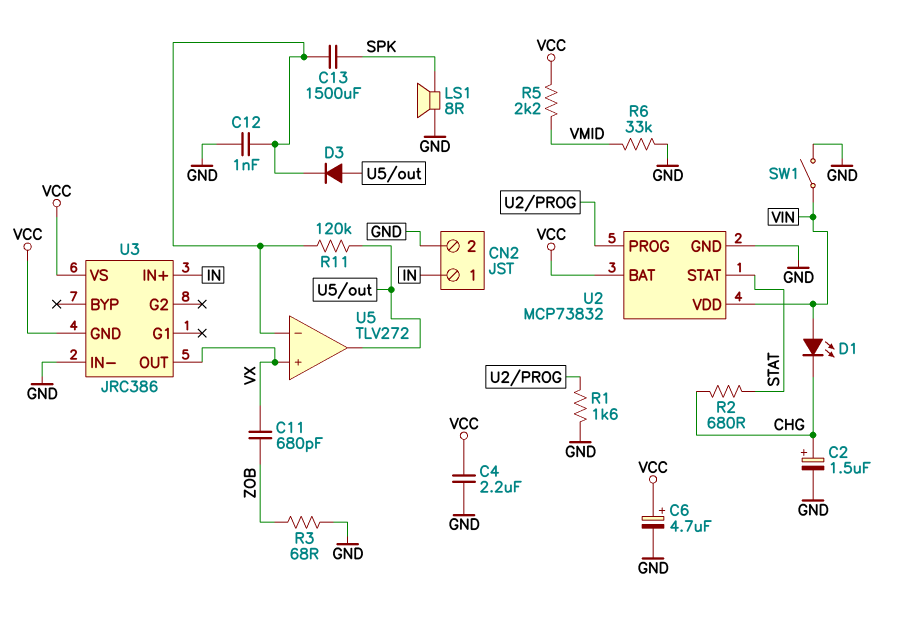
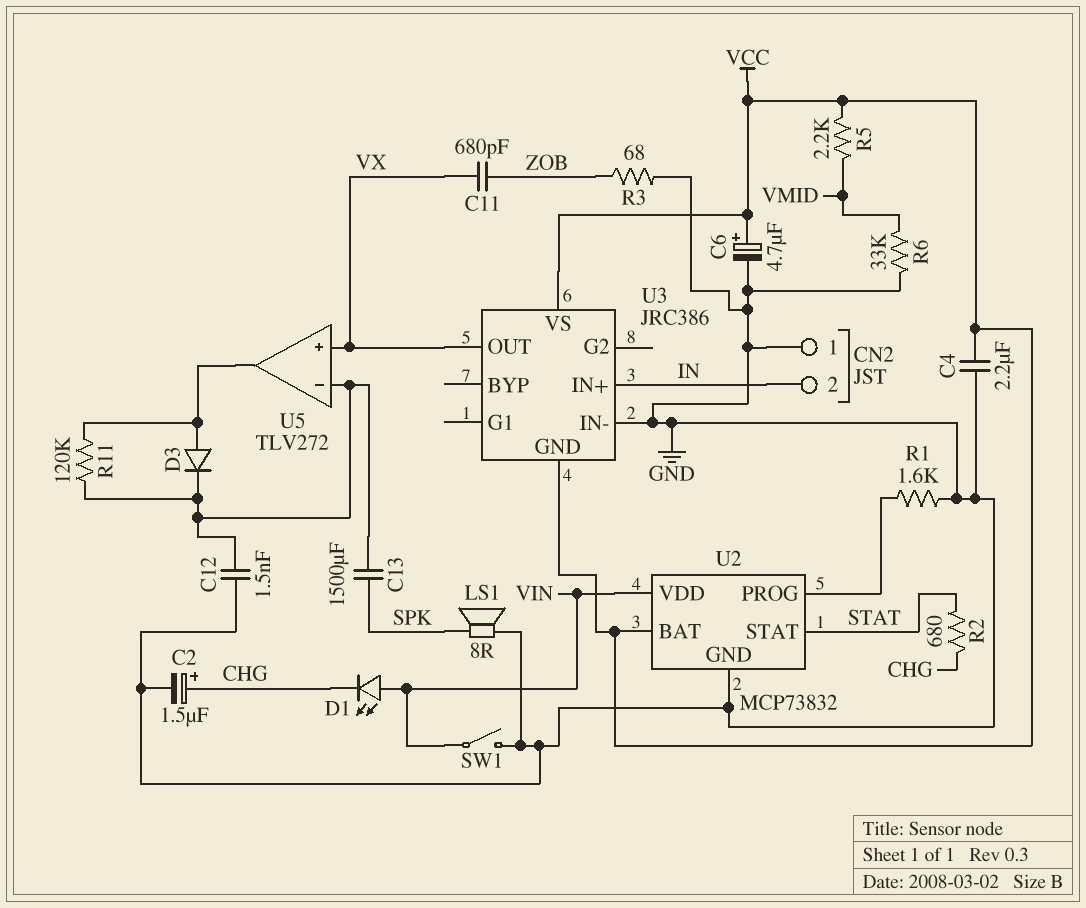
C12: 1nF (GND, U5/in-) -> 1.5nF (GND, U5/in-)
CN2 pin 1: IN -> GND
CN2 pin 2: GND -> IN

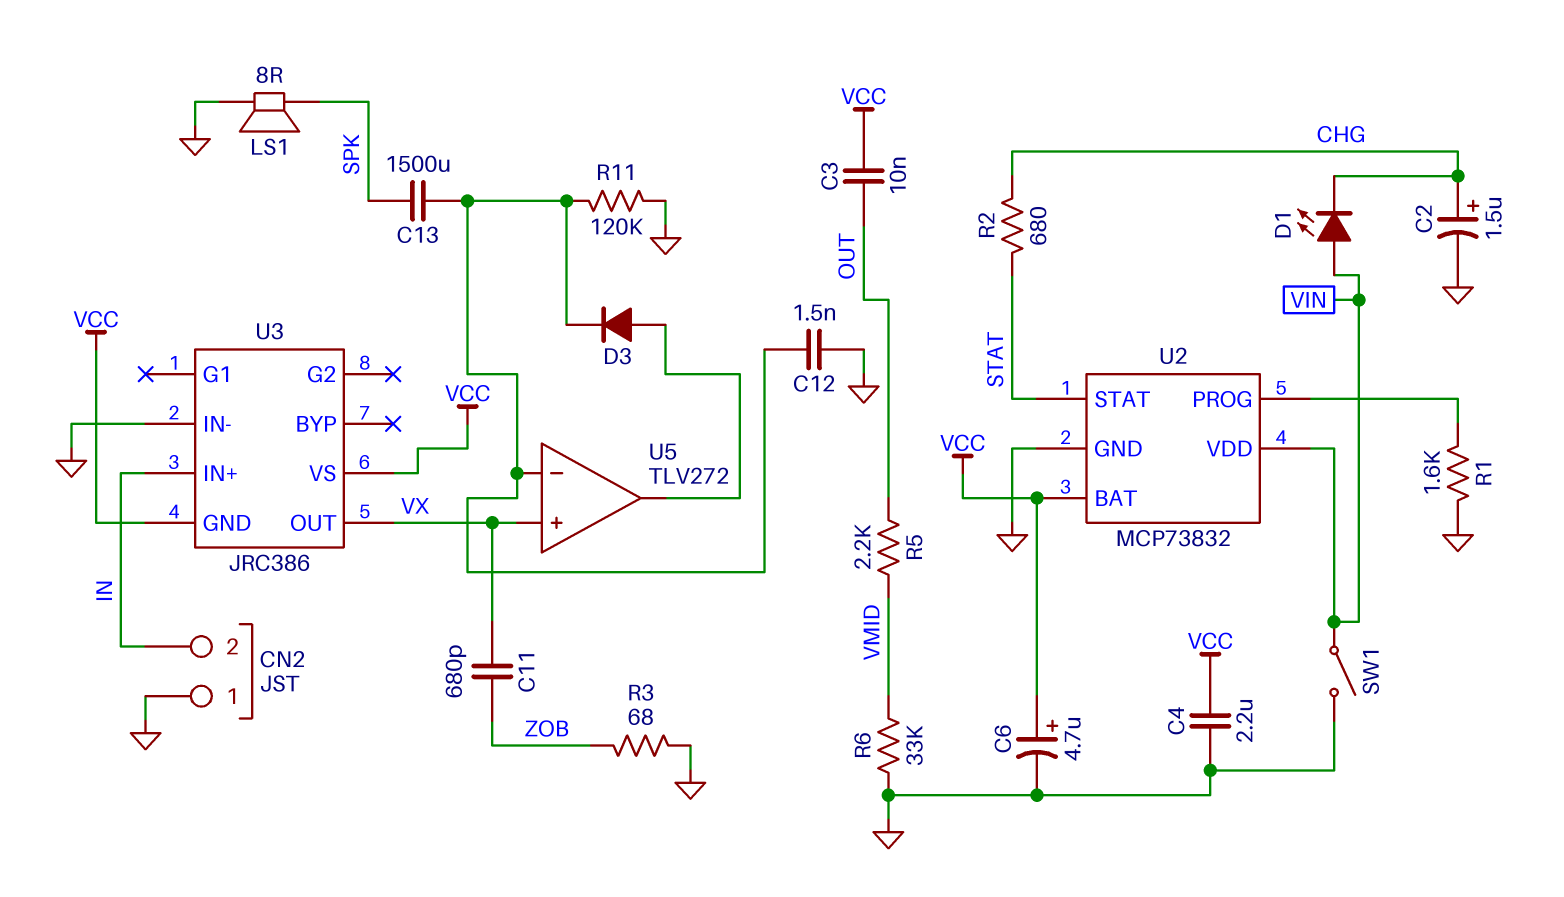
C3: none -> 10nF (OUT, VCC)
R5: 2.2k (VCC, VMID) -> 2.2k (OUT, VMID)
R11: 120k (U5/in-, U5/out) -> 120k (GND, U5/in-)

